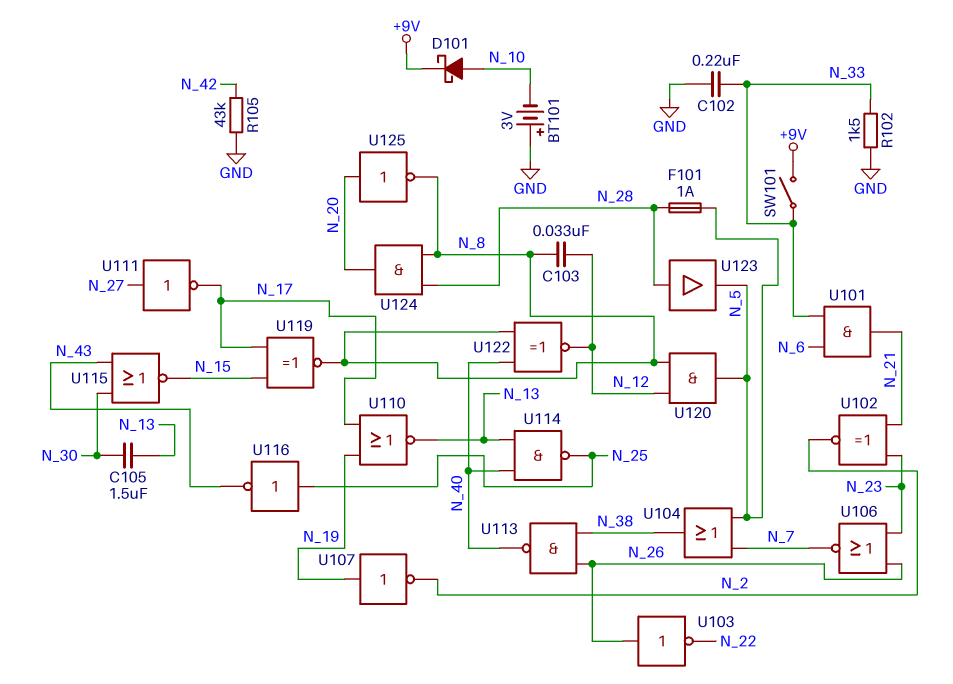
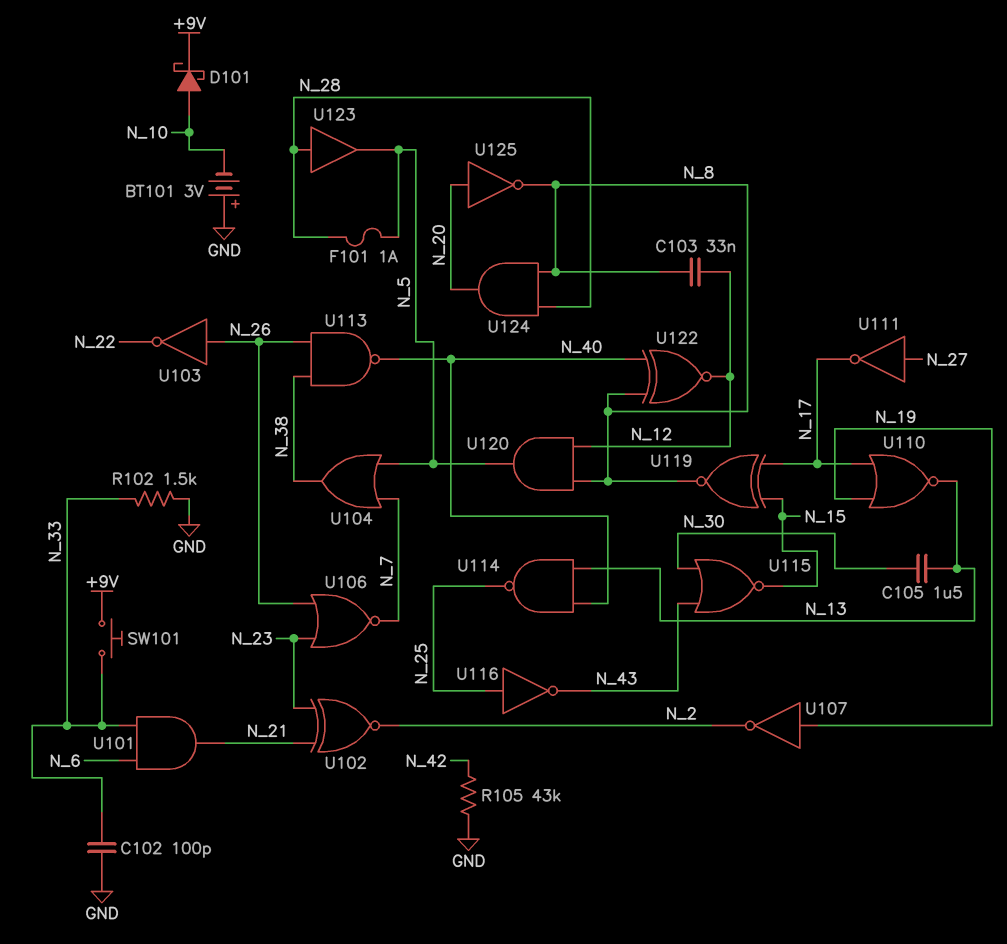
C102: 220nF (GND, N_33) -> 100pF (GND, N_33)
SW101: switch (+9V, N_33) -> button (+9V, N_33)

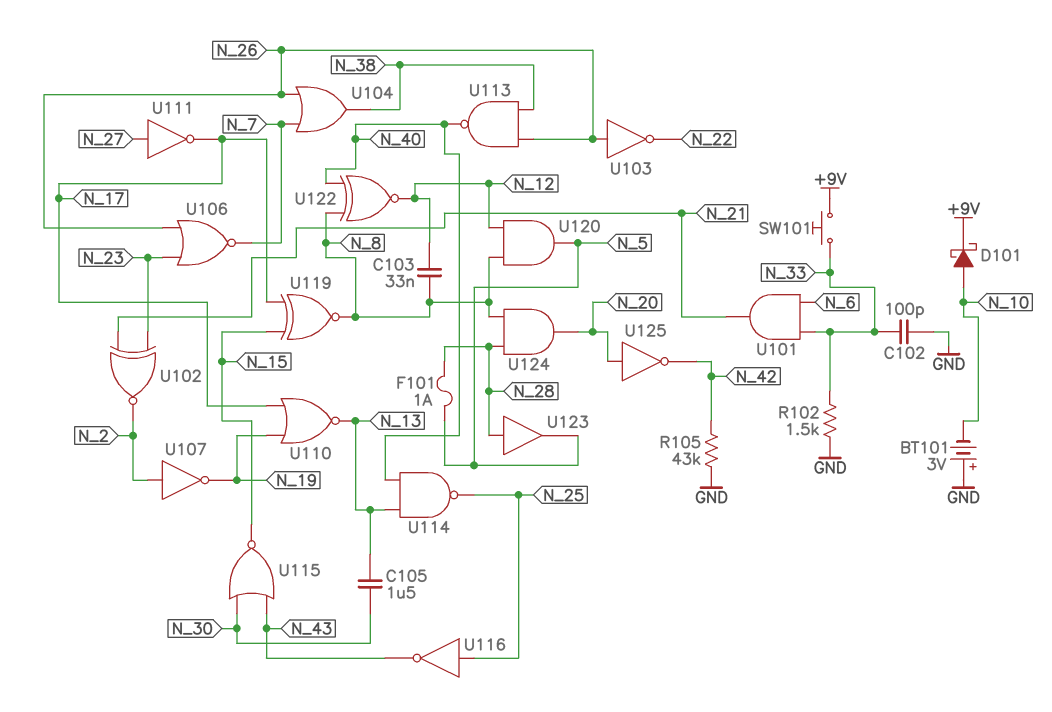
U104: OR (in N_5, in N_7, out N_38) -> OR (in N_7, in N_26, out N_38)
U107: NOT (in N_19, out N_2) -> NOT (in N_2, out N_19)
U125: NOT (in N_20, out N_8) -> NOT (in N_20, out N_42)

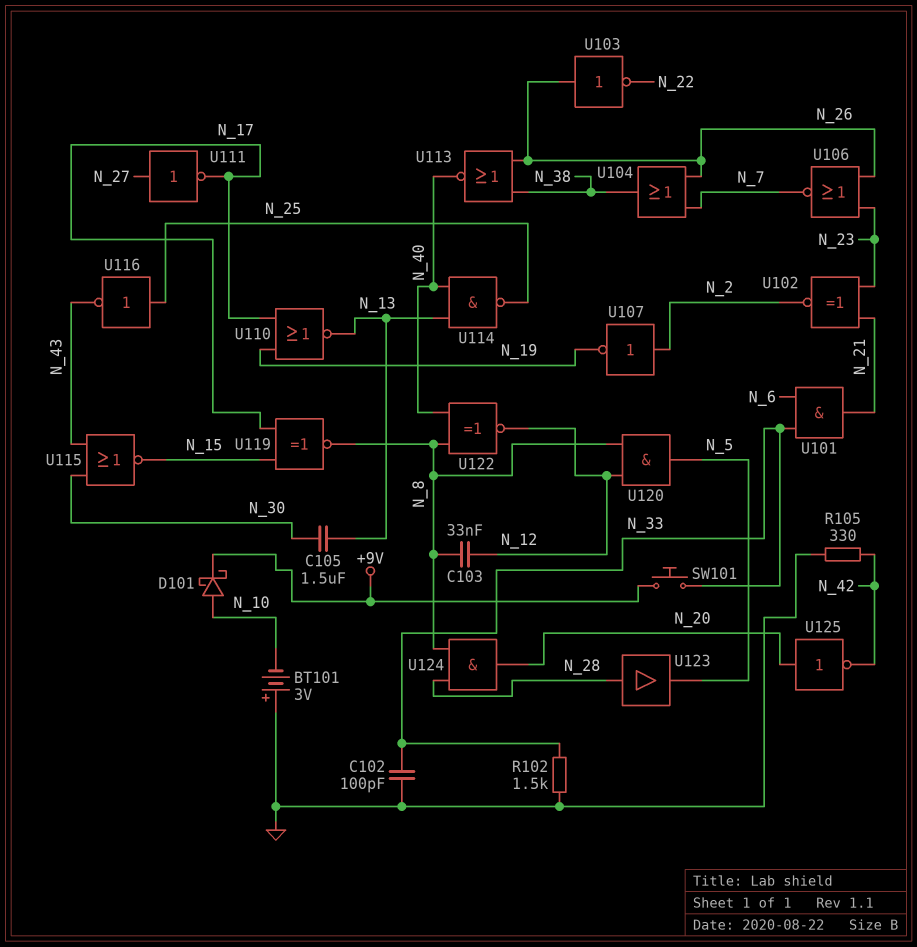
F101: 1A (N_5, N_28) -> none
R105: 43k (GND, N_42) -> 330 (GND, N_42)
U113: NAND (in N_26, in N_38, out N_40) -> NOR (in N_26, in N_38, out N_40)

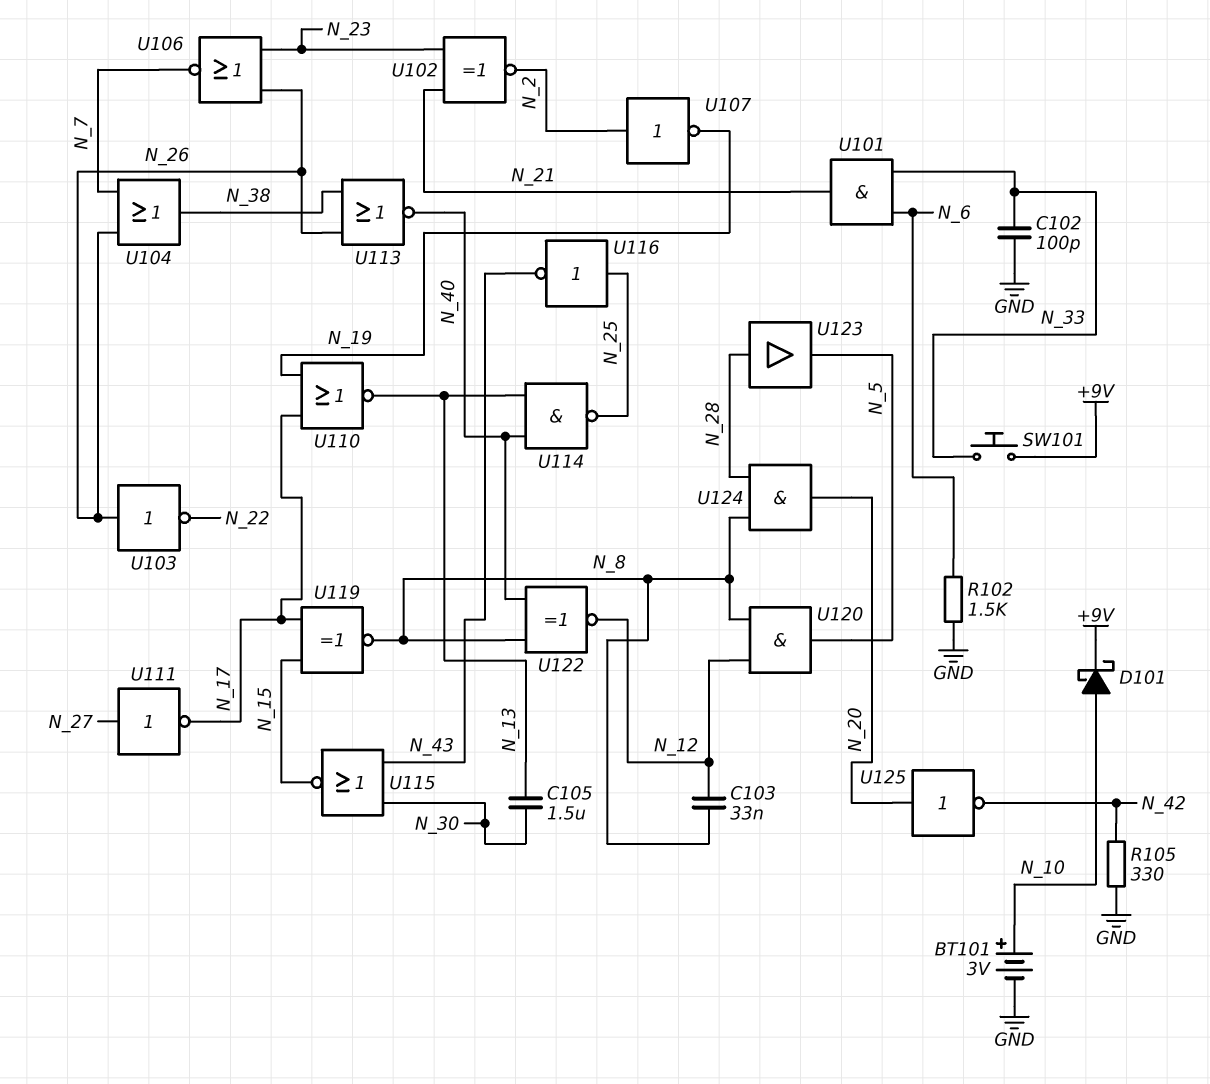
BT101: 3V (plus GND, minus N_10) -> 3V (plus N_10, minus GND)
R102: 1.5k (GND, N_33) -> 1.5k (GND, N_6)

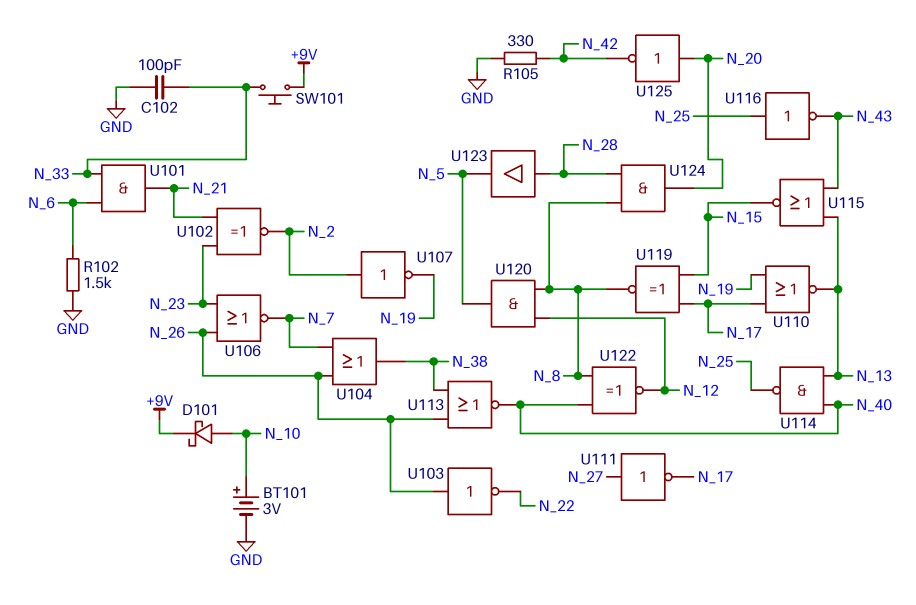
C103: 33nF (N_8, N_12) -> none
C105: 1.5uF (N_13, N_30) -> none
U115: NOR (in N_30, in N_43, out N_15) -> NOR (in N_13, in N_43, out N_15)

